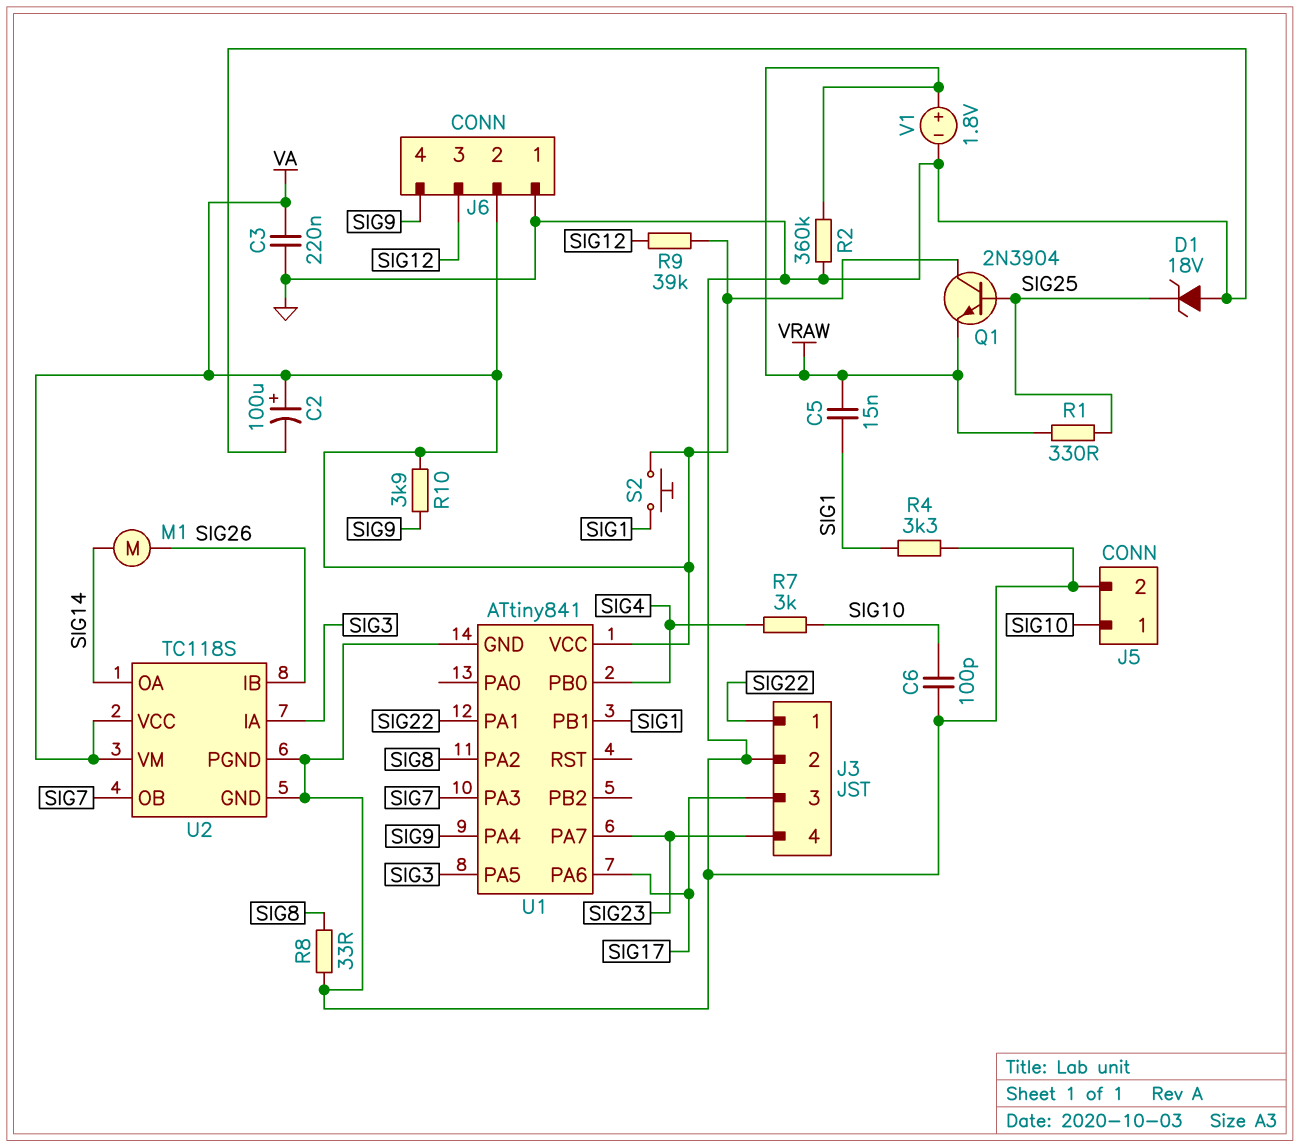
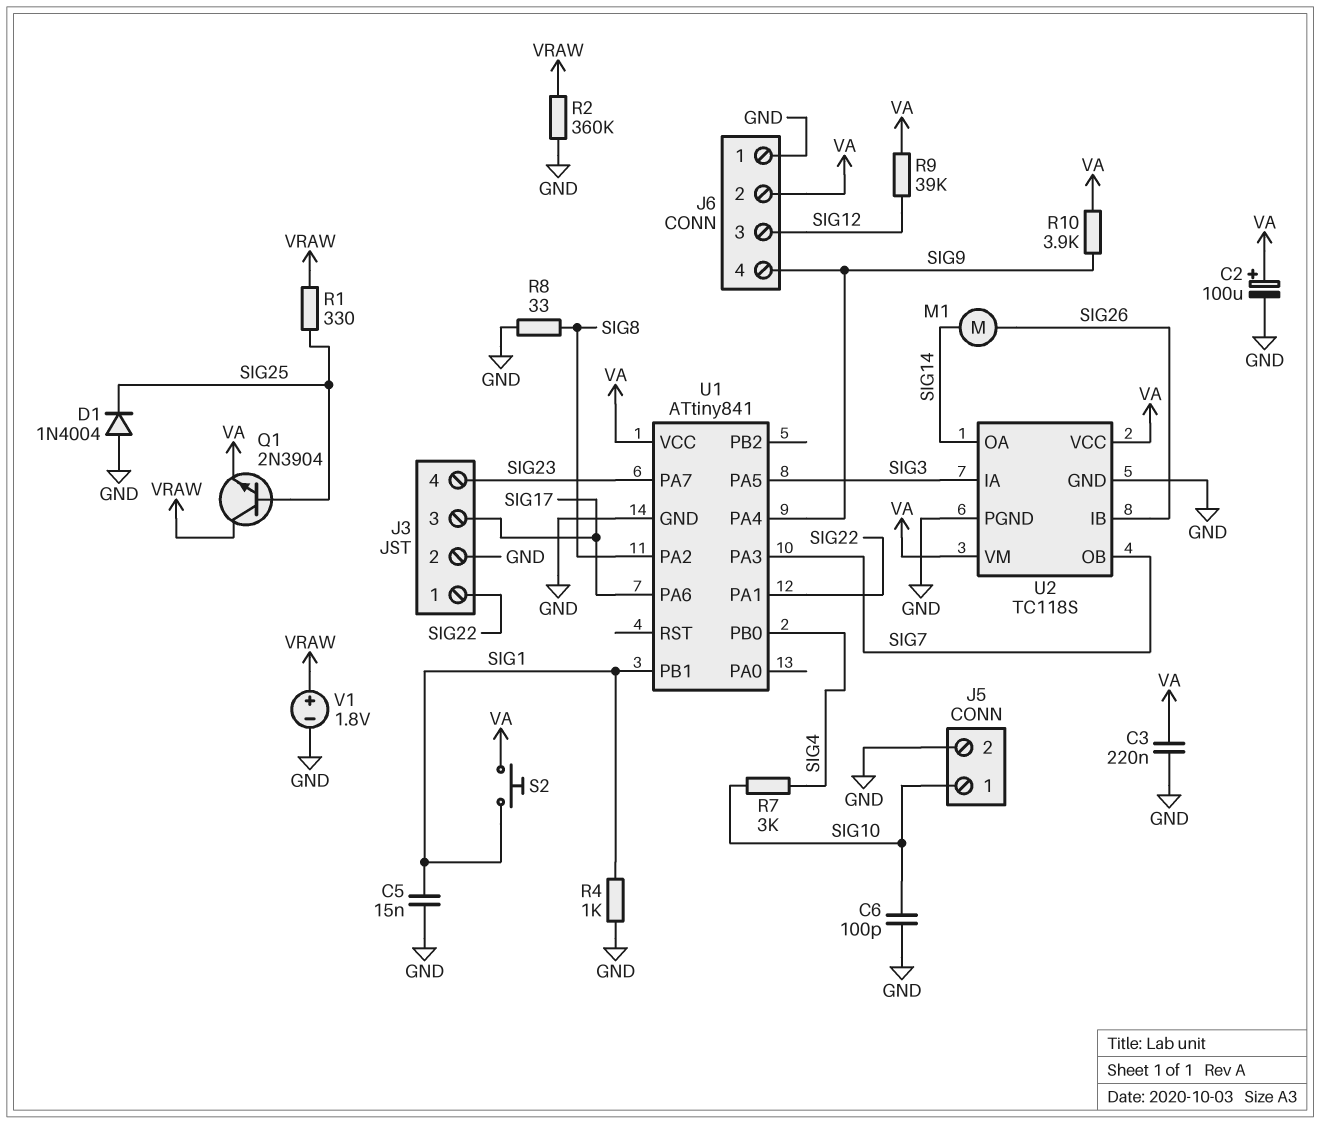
C5: 15nF (SIG1, VRAW) -> 15nF (GND, SIG1)
D1: zener 18V (A GND, K SIG25) -> diode 1N4004 (A GND, K SIG25)
Q1: NPN 2N3904 (B SIG25, C VA, E VRAW) -> NPN 2N3904 (B SIG25, C VRAW, E VA)
R4: 3.3k (GND, SIG1) -> 1k (GND, SIG1)

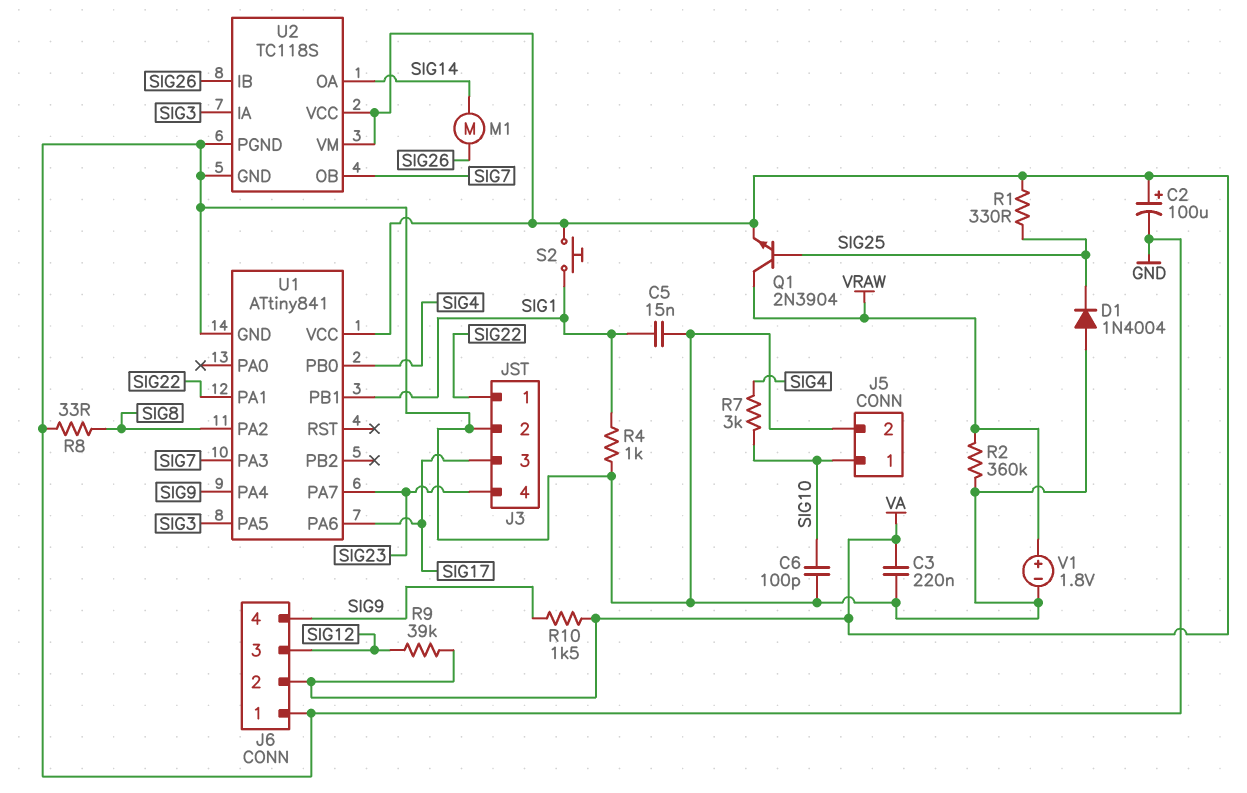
R1: 330 (SIG25, VRAW) -> 330 (SIG25, VA)
R10: 3.9k (SIG9, VA) -> 1.5k (SIG9, VA)

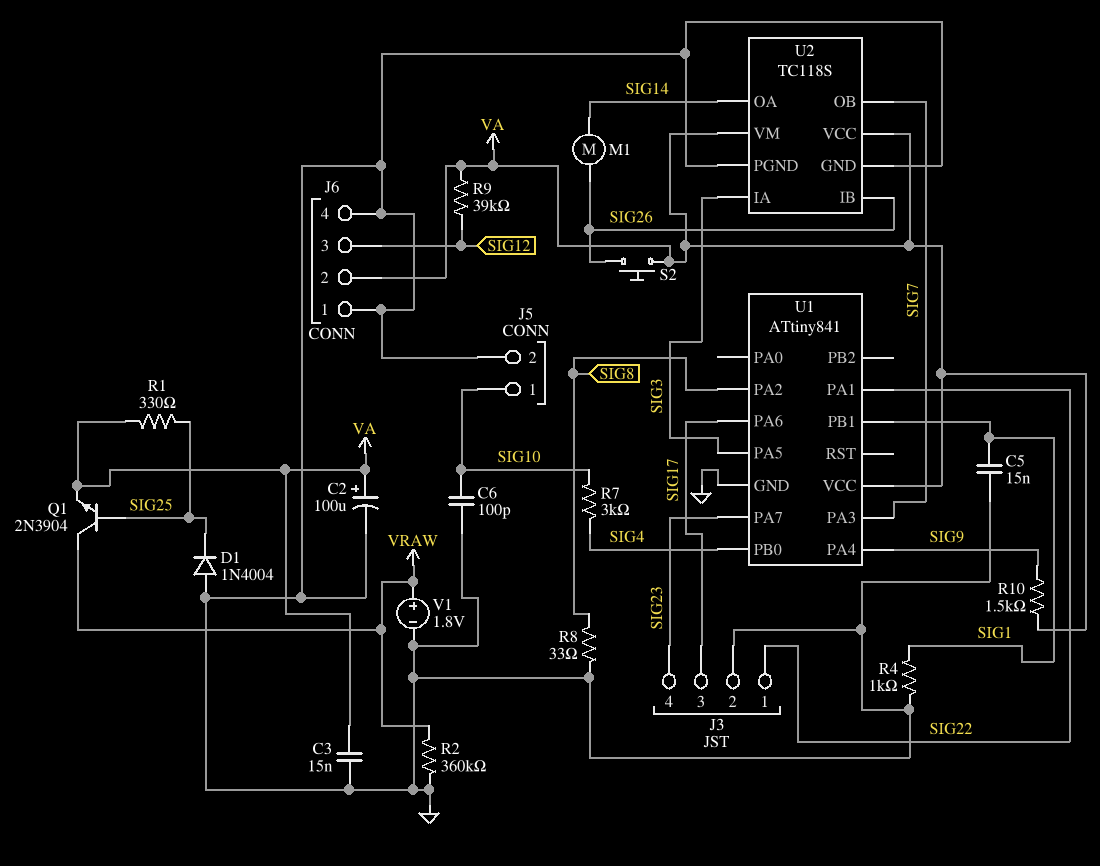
C3: 220nF (GND, VA) -> 15nF (GND, VA)
J6 pin 4: SIG9 -> GND
S2: button (SIG1, VA) -> button (SIG26, VA)

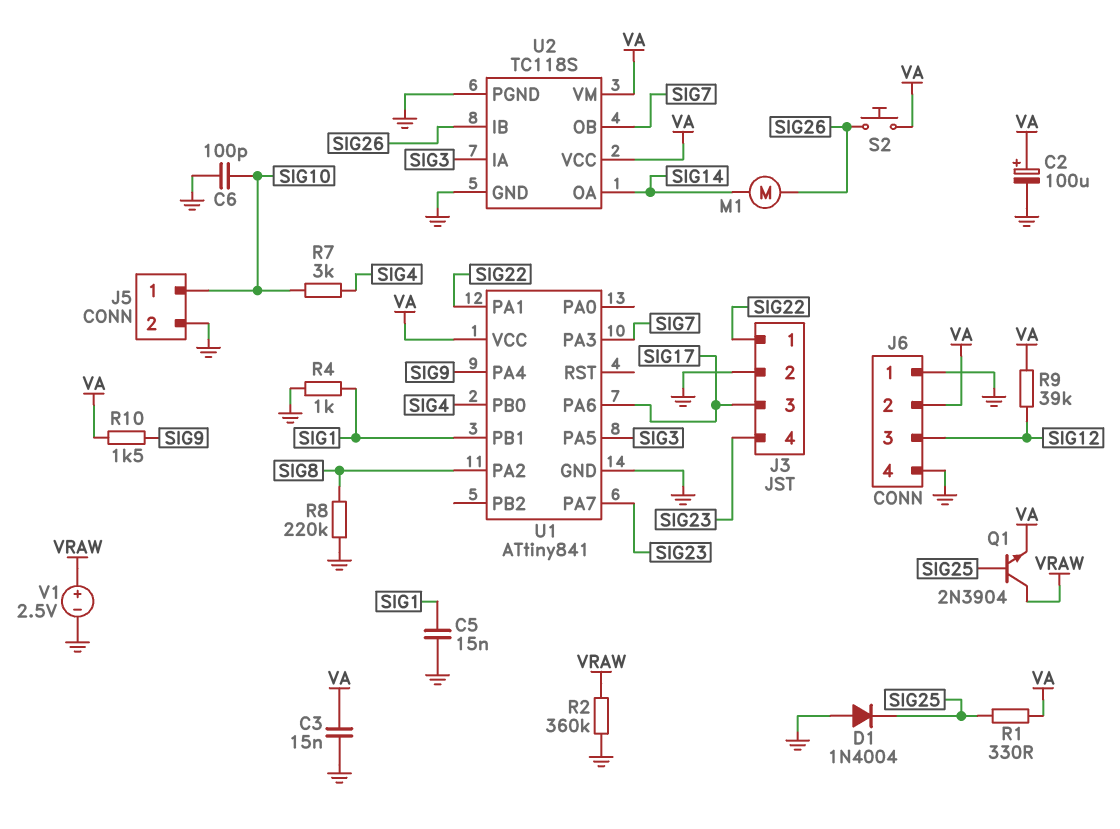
R8: 33 (GND, SIG8) -> 220k (GND, SIG8)
V1: 1.8V (plus VRAW, minus GND) -> 2.5V (plus VRAW, minus GND)

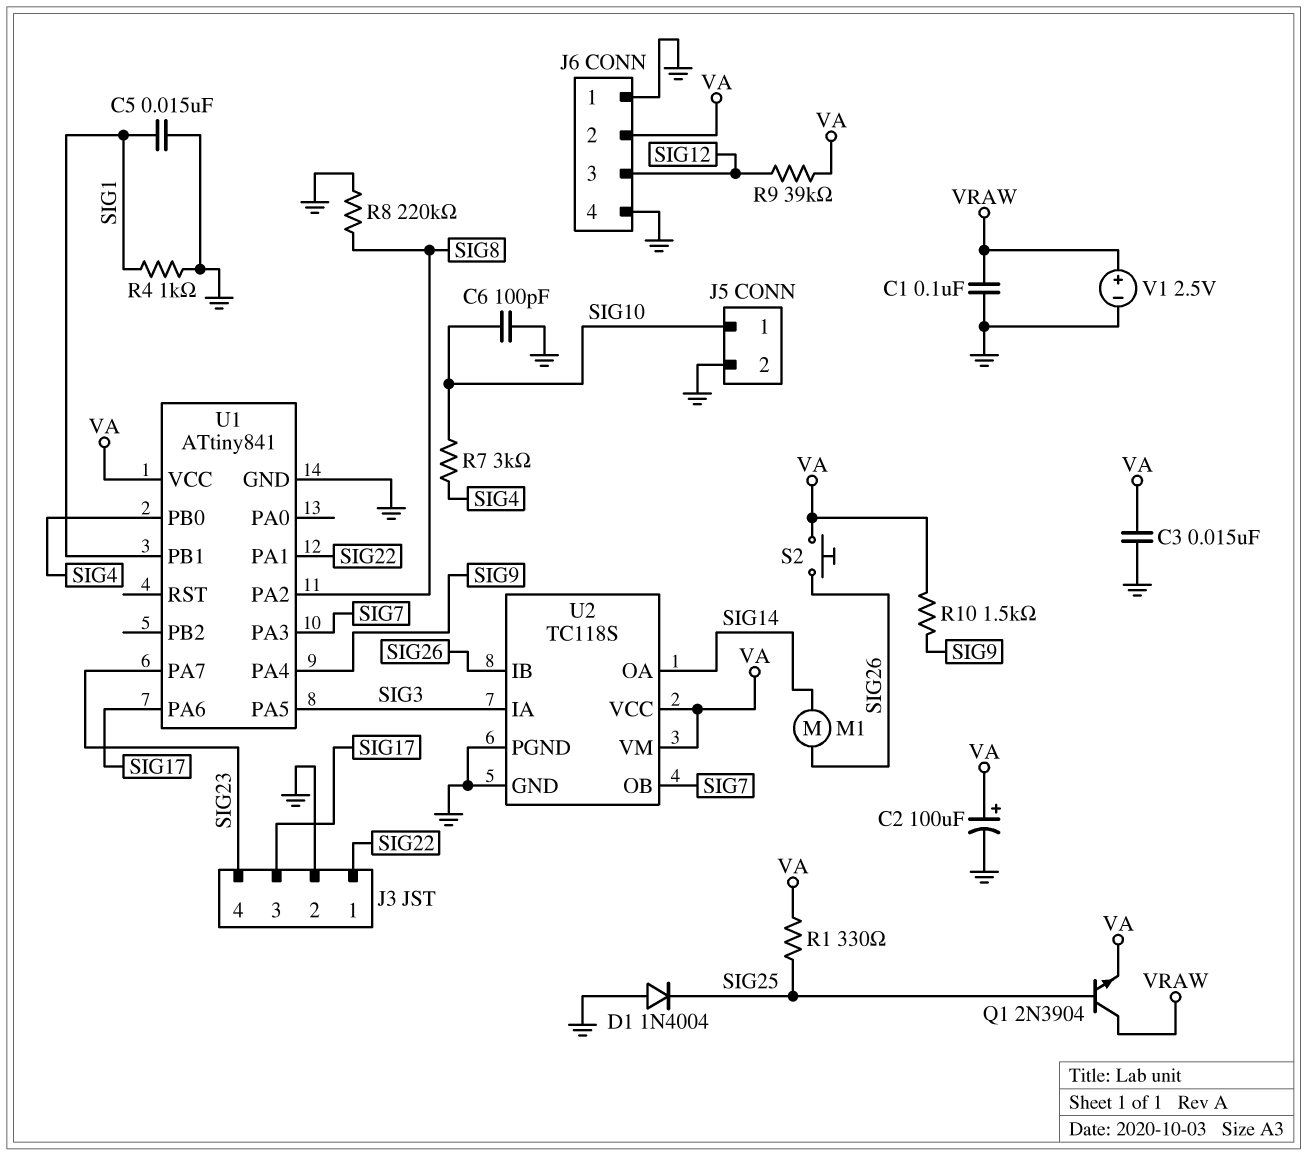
C1: none -> 100nF (GND, VRAW)
R2: 360k (GND, VRAW) -> none

